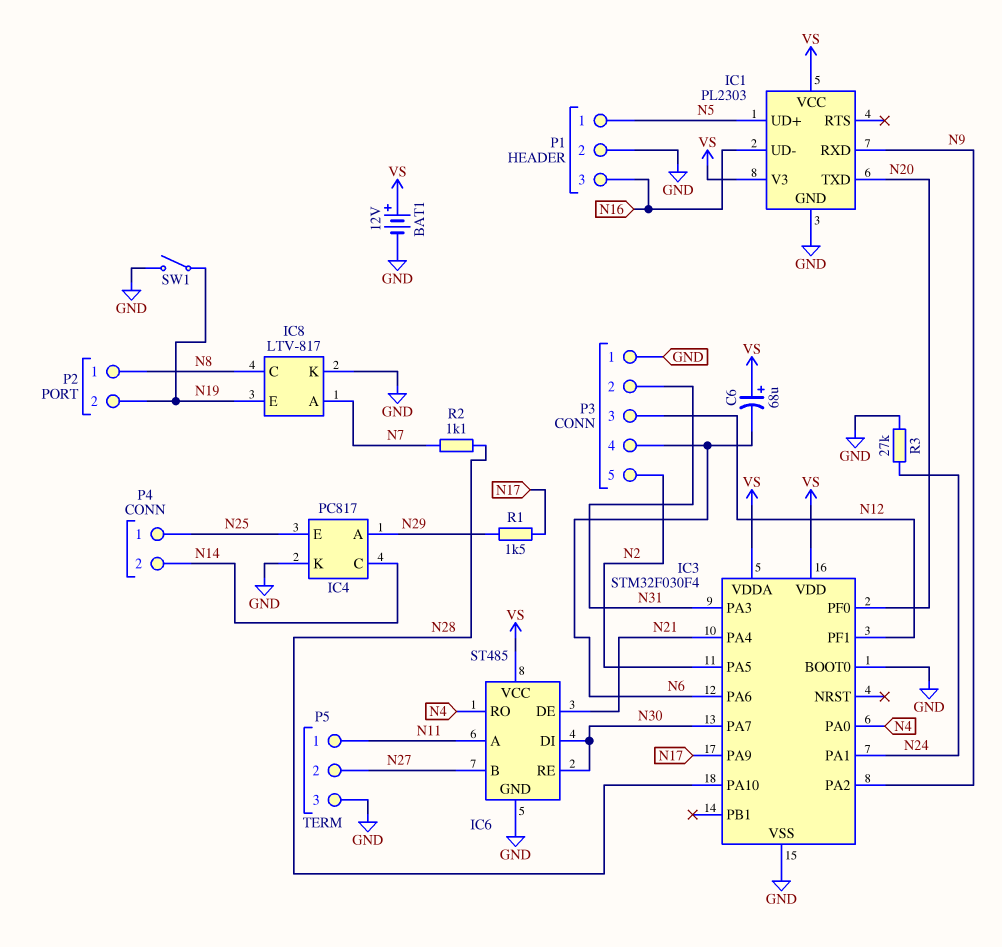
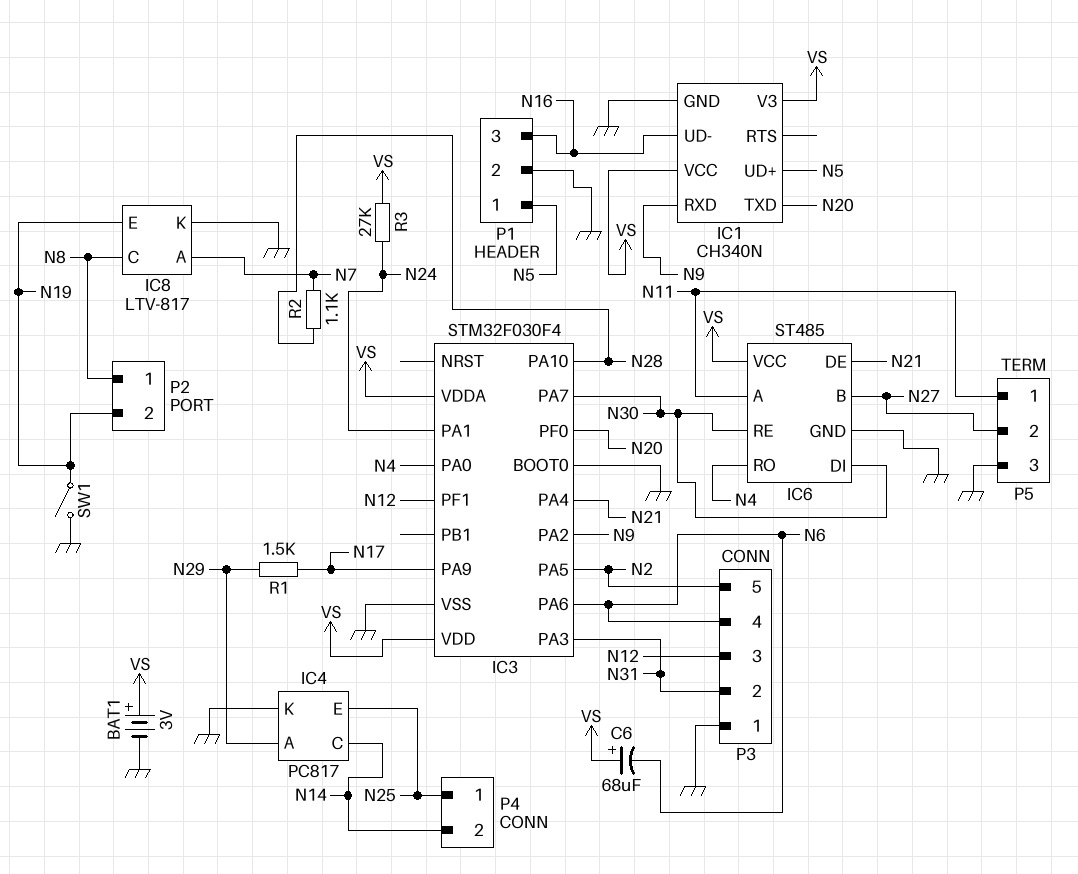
BAT1: 12V (plus VS, minus GND) -> 3V (plus VS, minus GND)
IC1: PL2303 -> CH340N
R3: 27k (GND, N24) -> 27k (N24, VS)

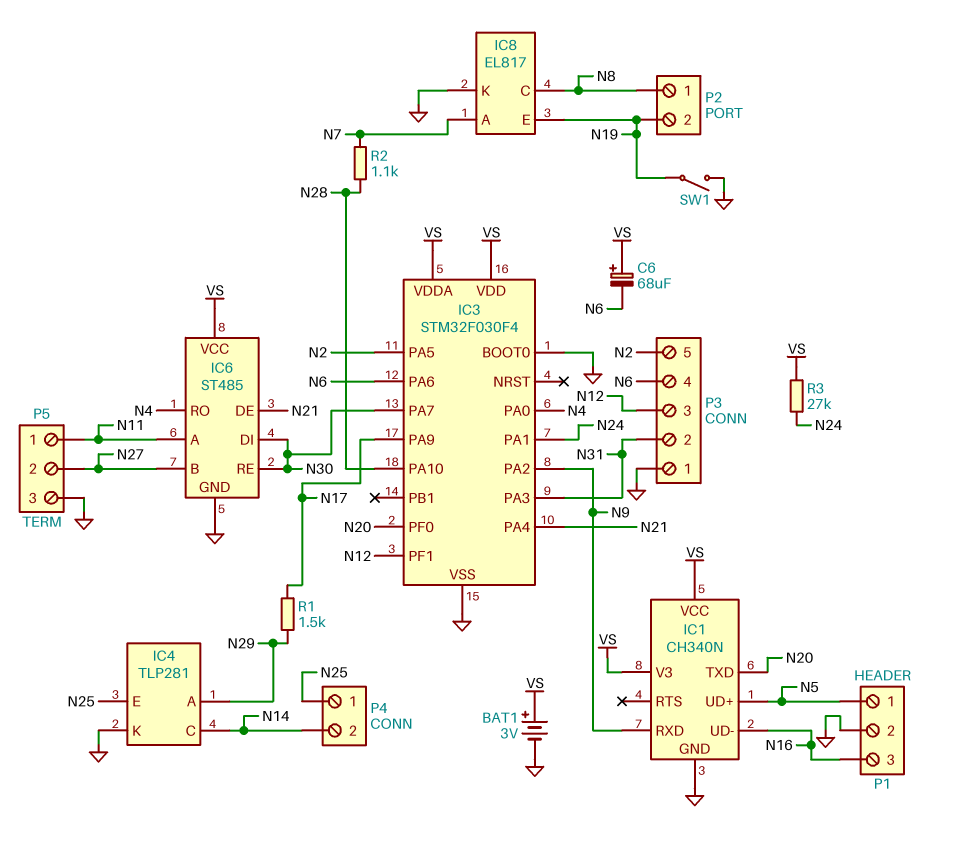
IC4: PC817 -> TLP281
IC8: LTV-817 -> EL817

